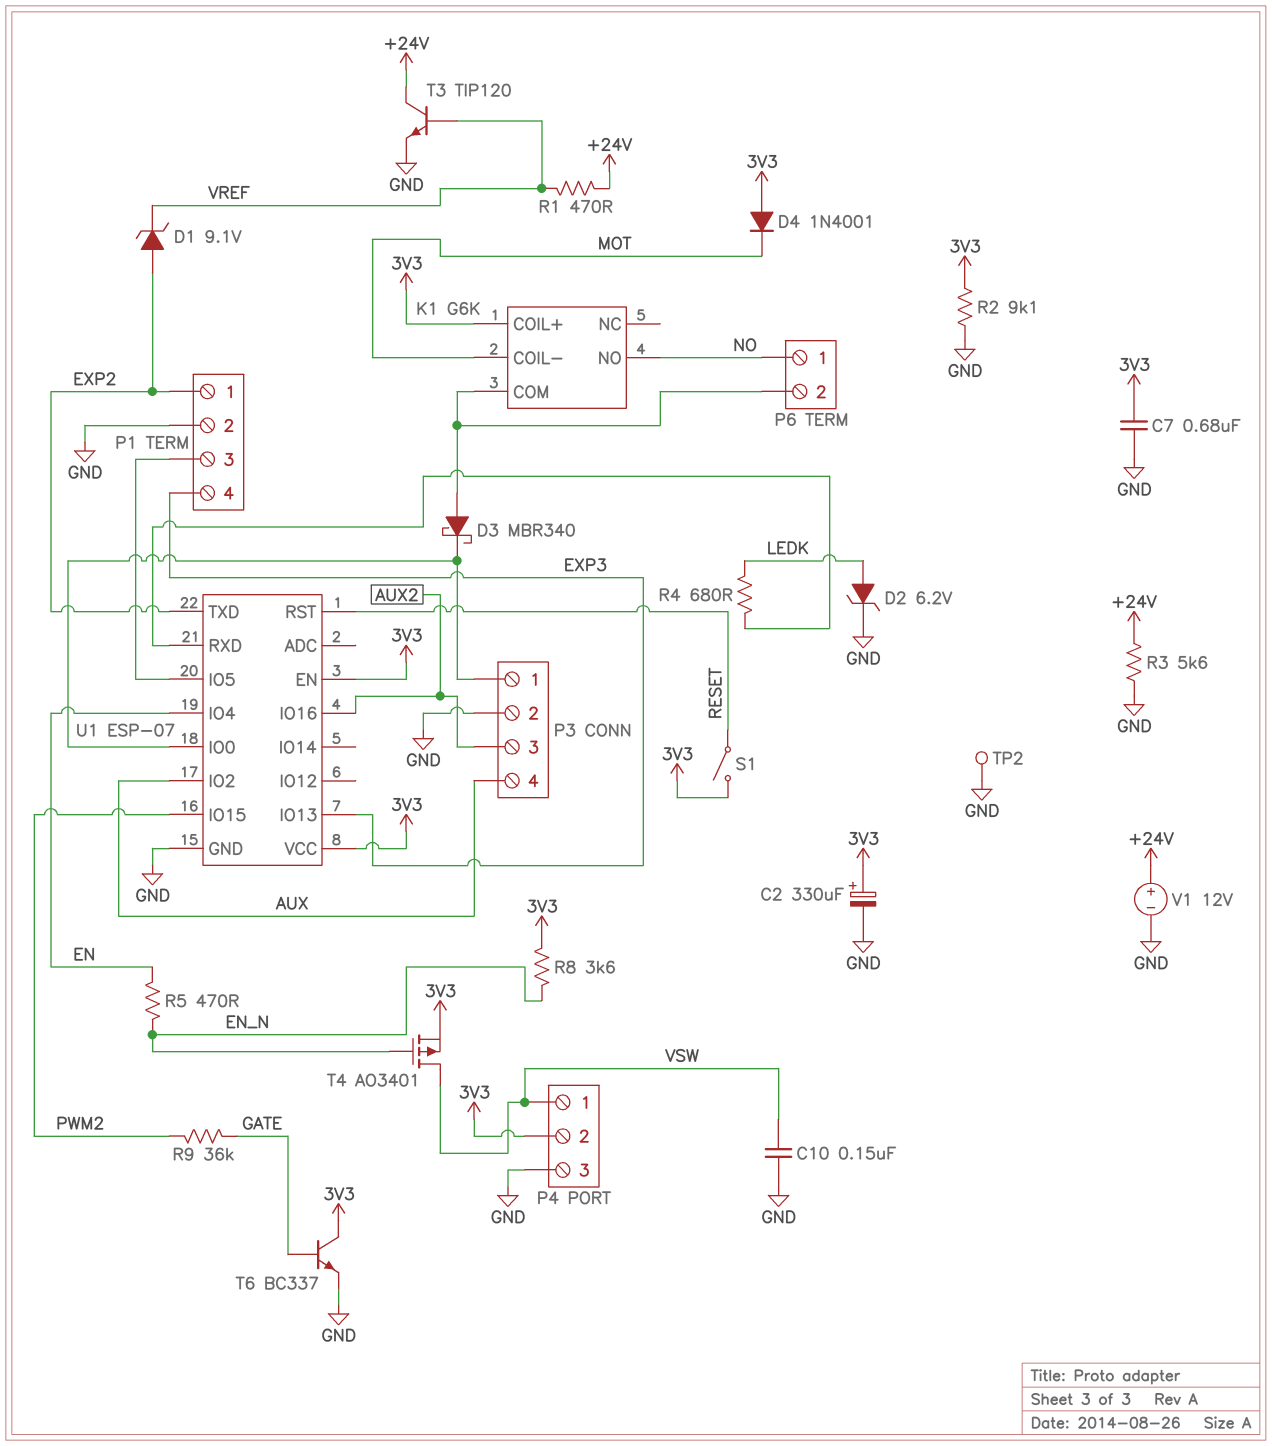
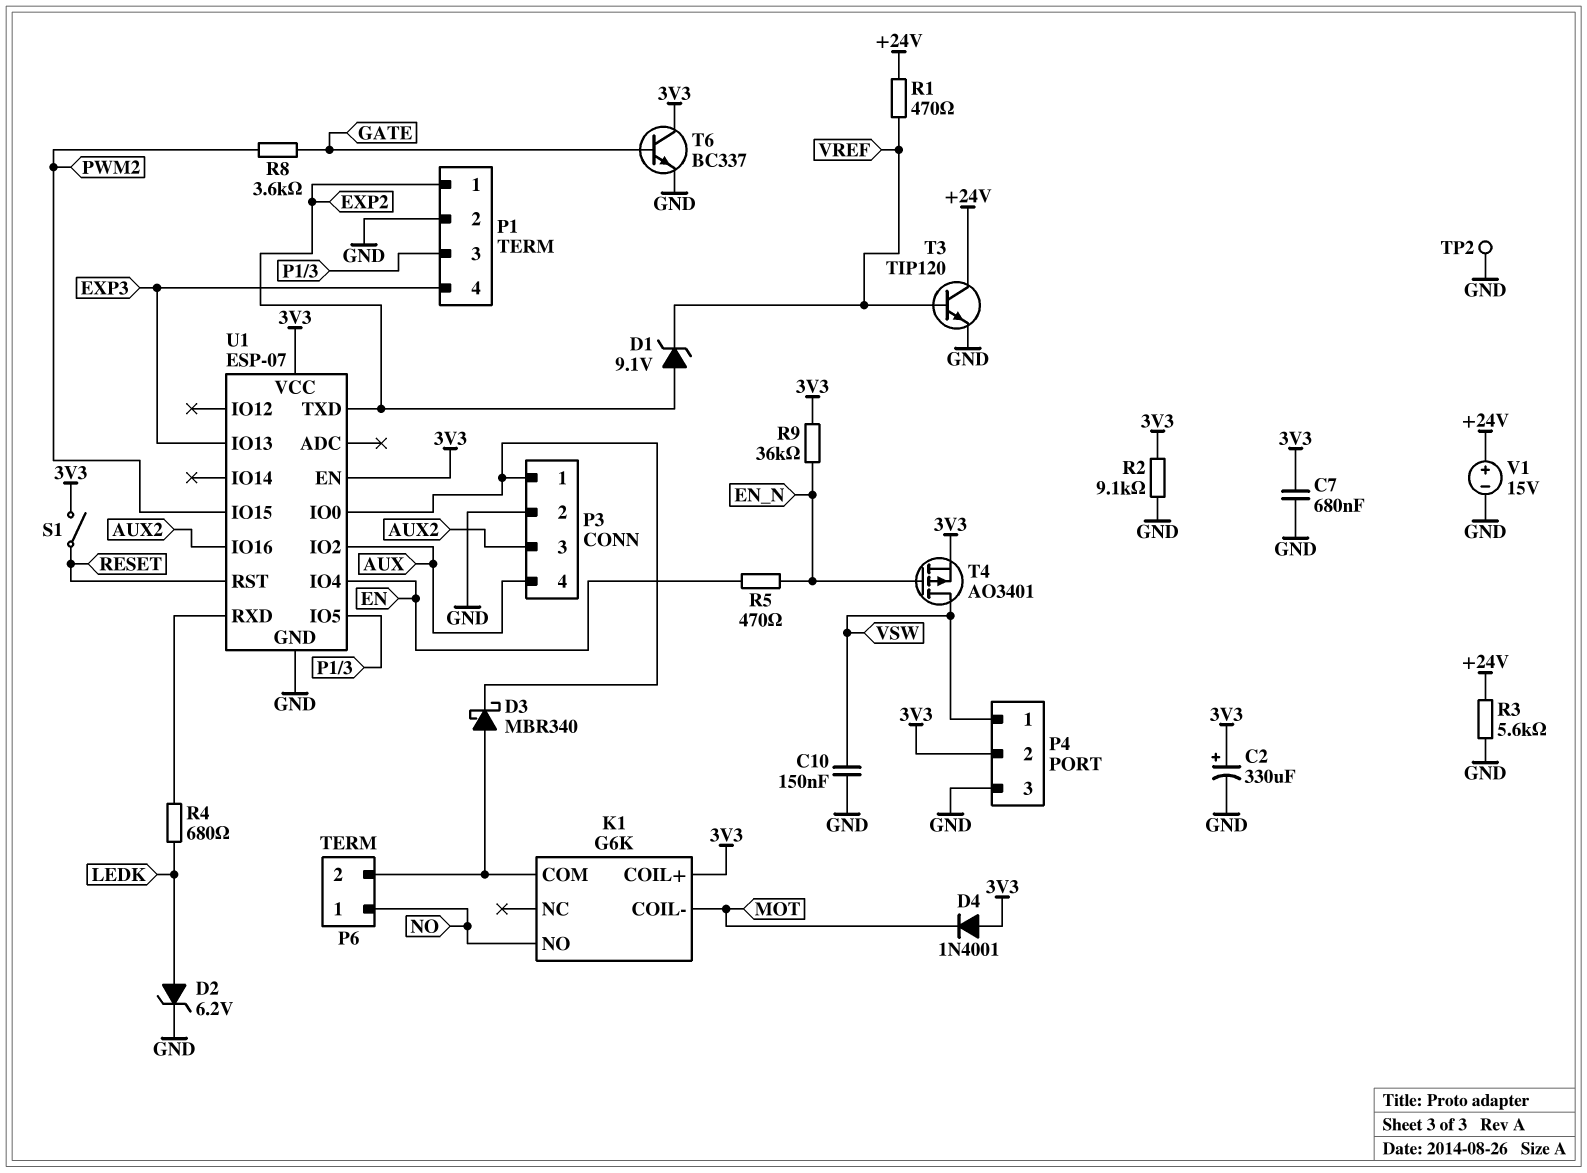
R8: 3.6k (3V3, EN_N) -> 3.6k (GATE, PWM2)
R9: 36k (GATE, PWM2) -> 36k (3V3, EN_N)
V1: 12V (plus +24V, minus GND) -> 15V (plus +24V, minus GND)

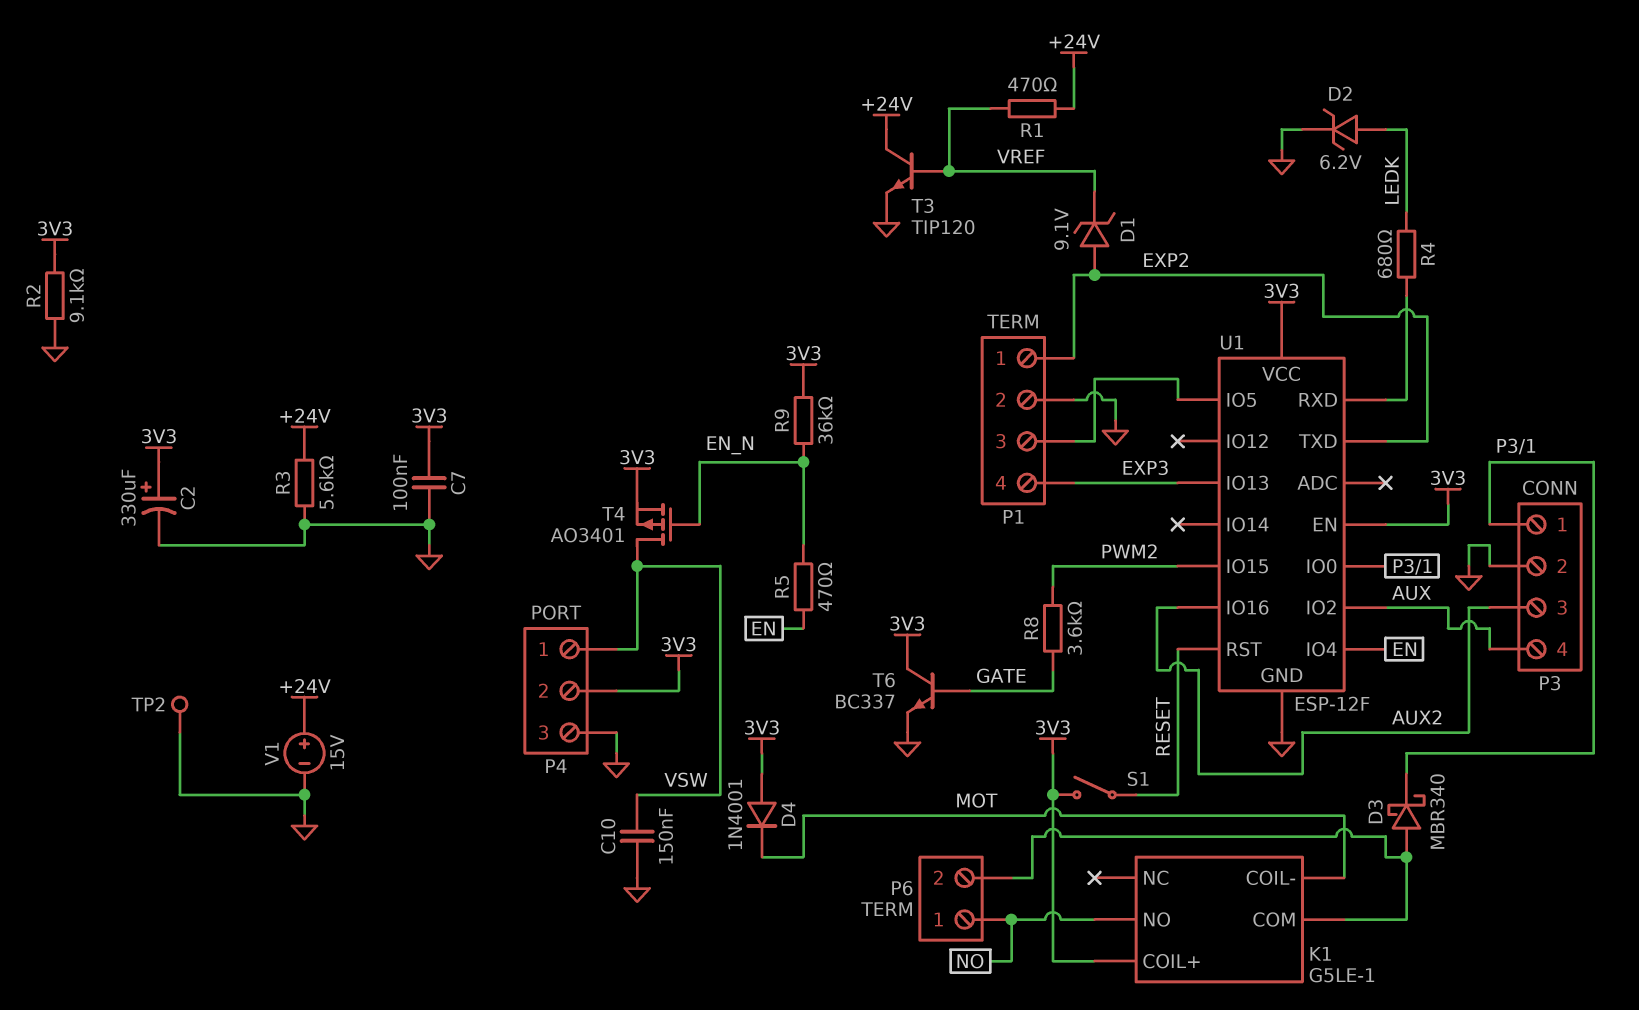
C7: 680nF (3V3, GND) -> 100nF (3V3, GND)
K1: G6K -> G5LE-1
U1: ESP-07 -> ESP-12F

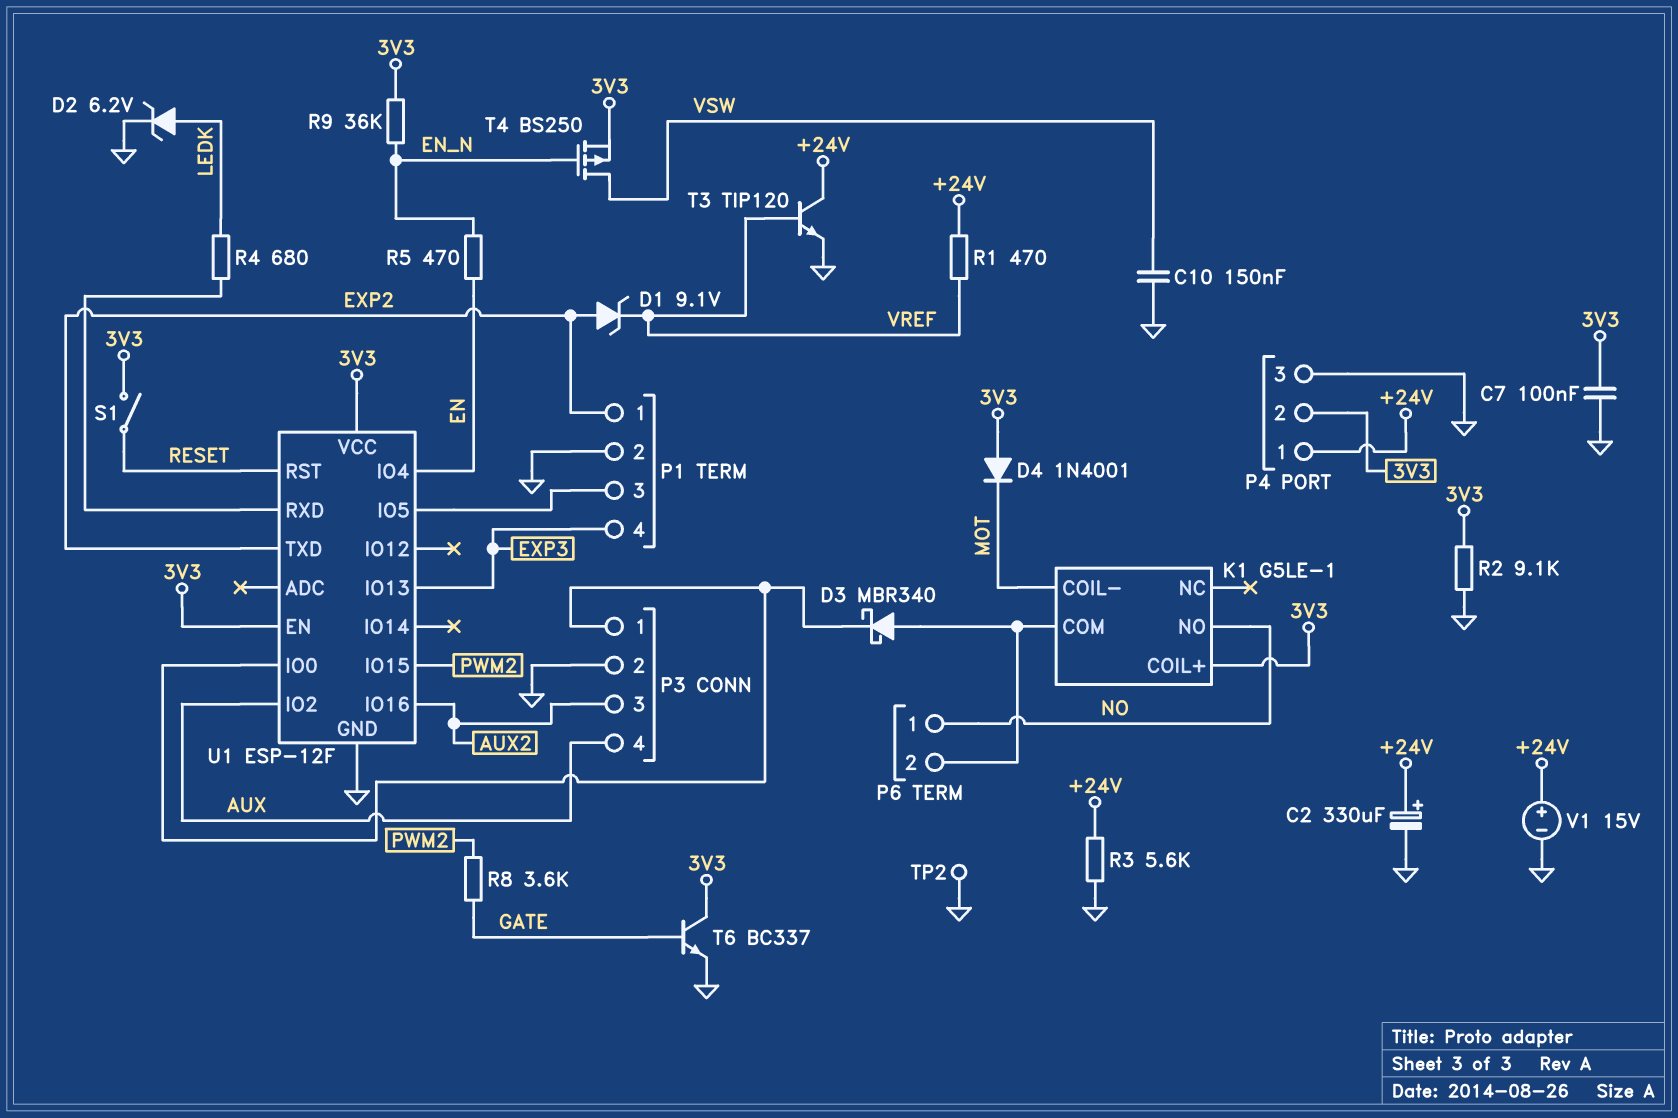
C2: 330uF (plus 3V3, minus GND) -> 330uF (plus +24V, minus GND)
P4 pin 1: VSW -> +24V
T4: PMOS AO3401 (G EN_N, D VSW, S 3V3) -> PMOS BS250 (G EN_N, D VSW, S 3V3)

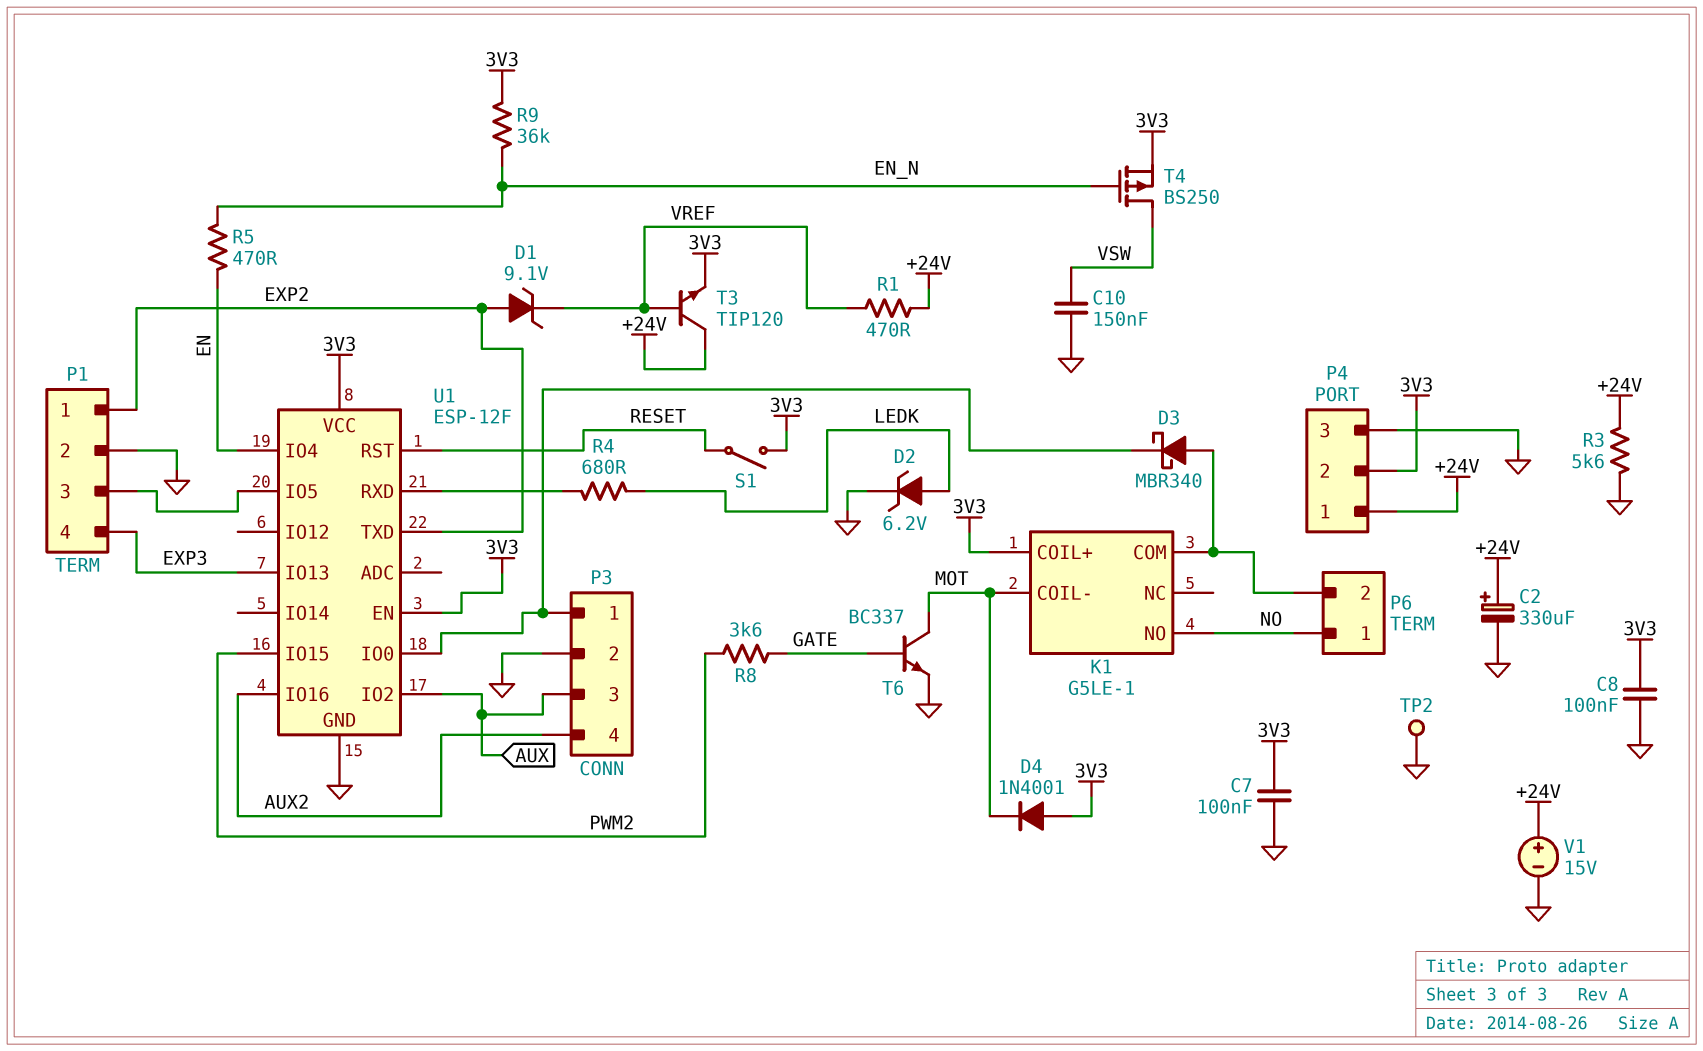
C8: none -> 100nF (3V3, GND)
P3 pin 3: AUX2 -> AUX
P3 pin 4: AUX -> AUX2
R2: 9.1k (3V3, GND) -> none
T3: NPN TIP120 (B VREF, C +24V, E GND) -> NPN TIP120 (B VREF, C +24V, E 3V3)
T6: NPN BC337 (B GATE, C 3V3, E GND) -> NPN BC337 (B GATE, C MOT, E GND)

